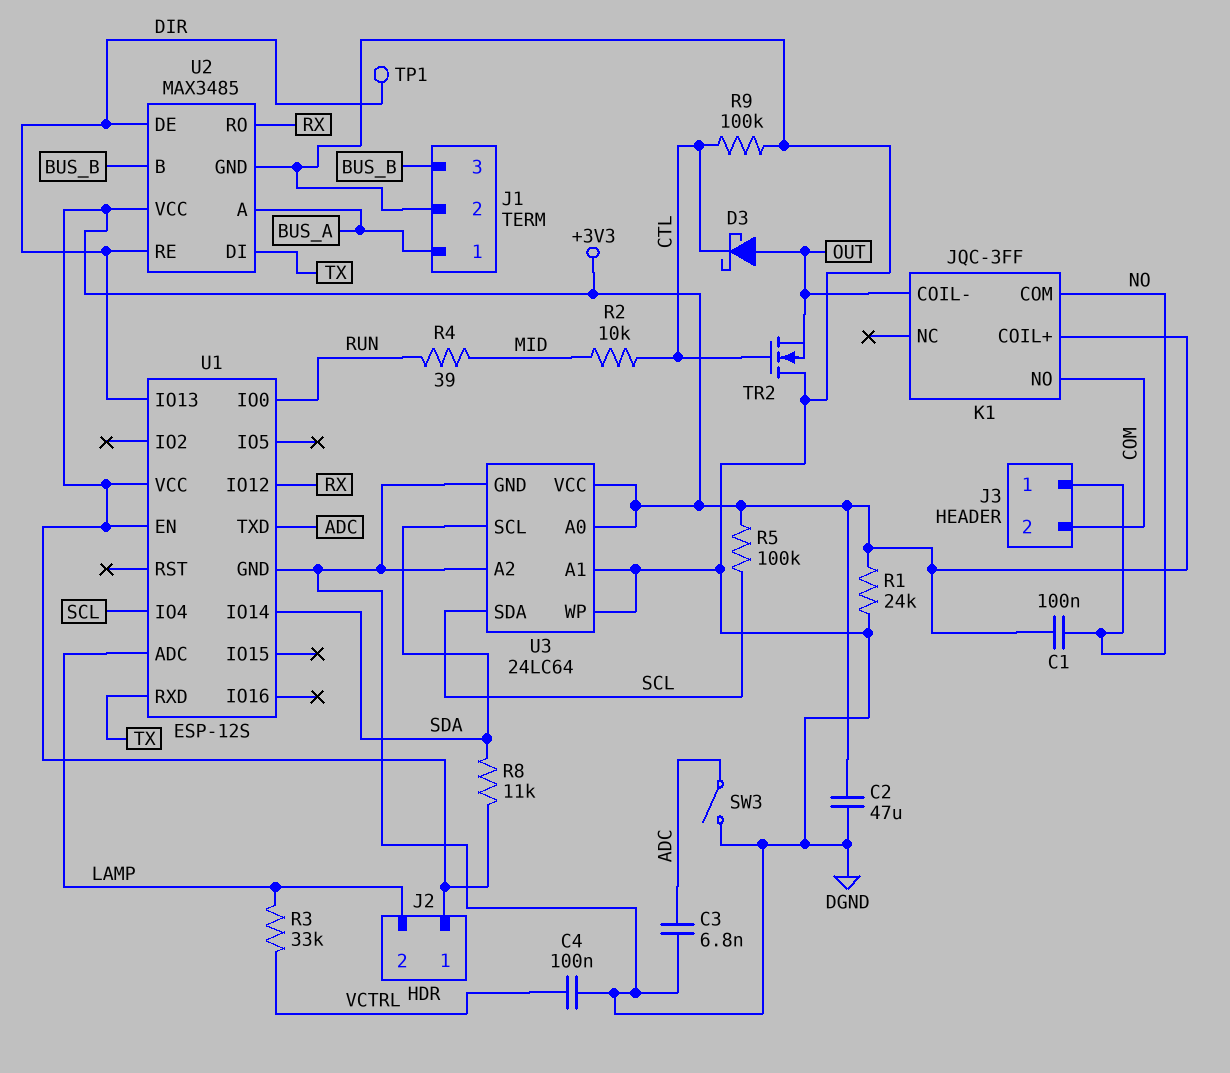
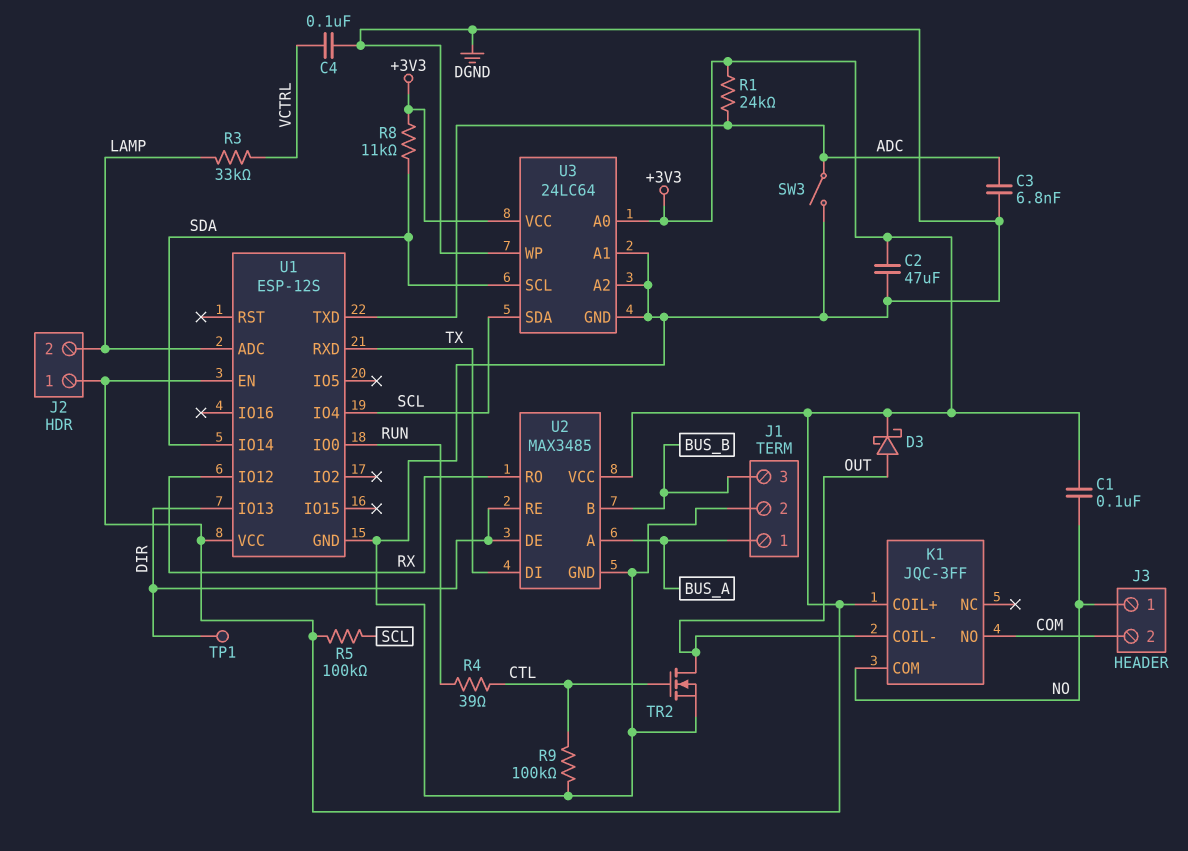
D3: schottky (A OUT, K CTL) -> schottky (A OUT, K +3V3)
R1: 24k (+3V3, DGND) -> 24k (+3V3, ADC)
R2: 10k (CTL, MID) -> none
R4: 39 (MID, RUN) -> 39 (CTL, RUN)
TR2: NMOS (G CTL, D DGND, S OUT) -> NMOS (G CTL, D OUT, S DGND)

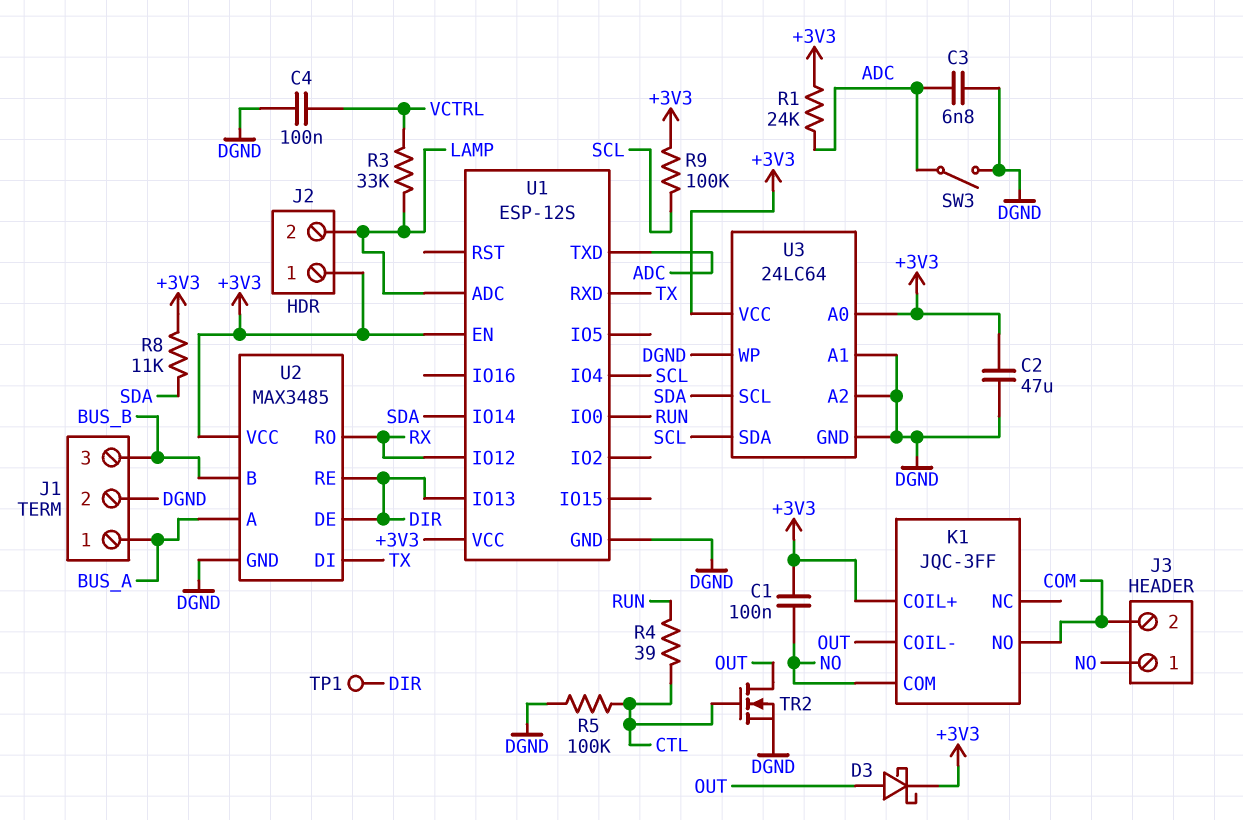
R5: 100k (+3V3, SCL) -> 100k (CTL, DGND)
R9: 100k (CTL, DGND) -> 100k (+3V3, SCL)

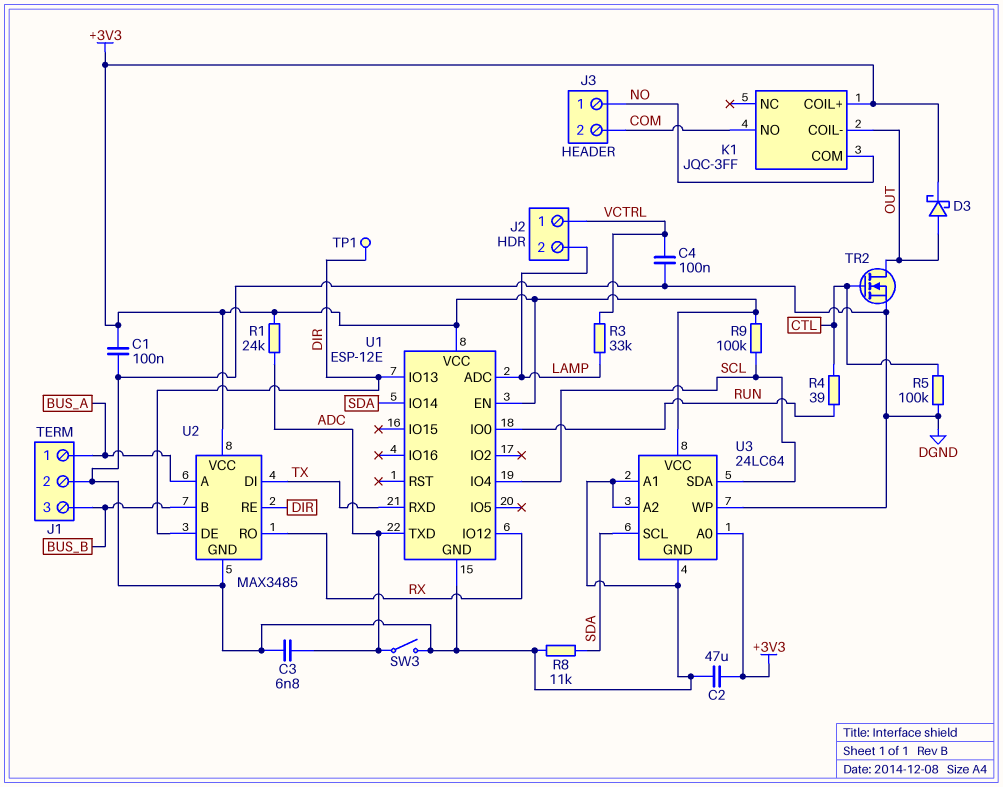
C1: 100nF (+3V3, NO) -> 100nF (+3V3, DGND)
J2 pin 1: +3V3 -> VCTRL
R8: 11k (+3V3, SDA) -> 11k (DGND, SDA)
U1: ESP-12S -> ESP-12E

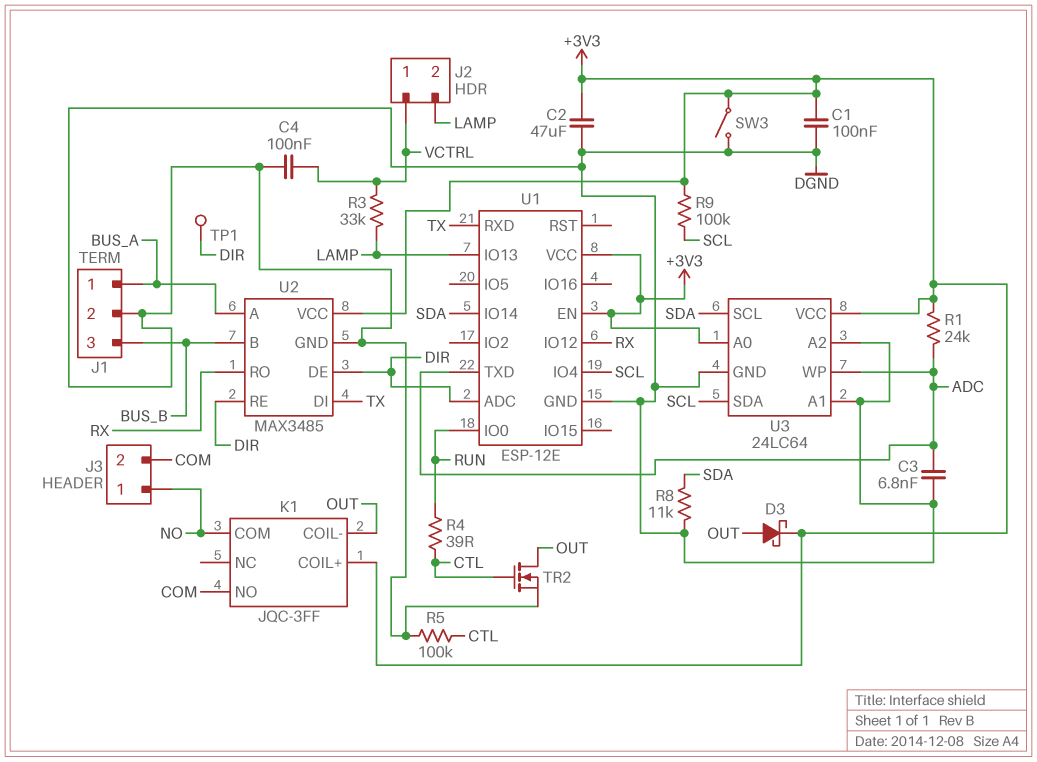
SW3: switch (ADC, DGND) -> switch (+3V3, DGND)
U1 pin ADC: LAMP -> DIR
U1 pin IO13: DIR -> LAMP
U3 pin WP: DGND -> ADC

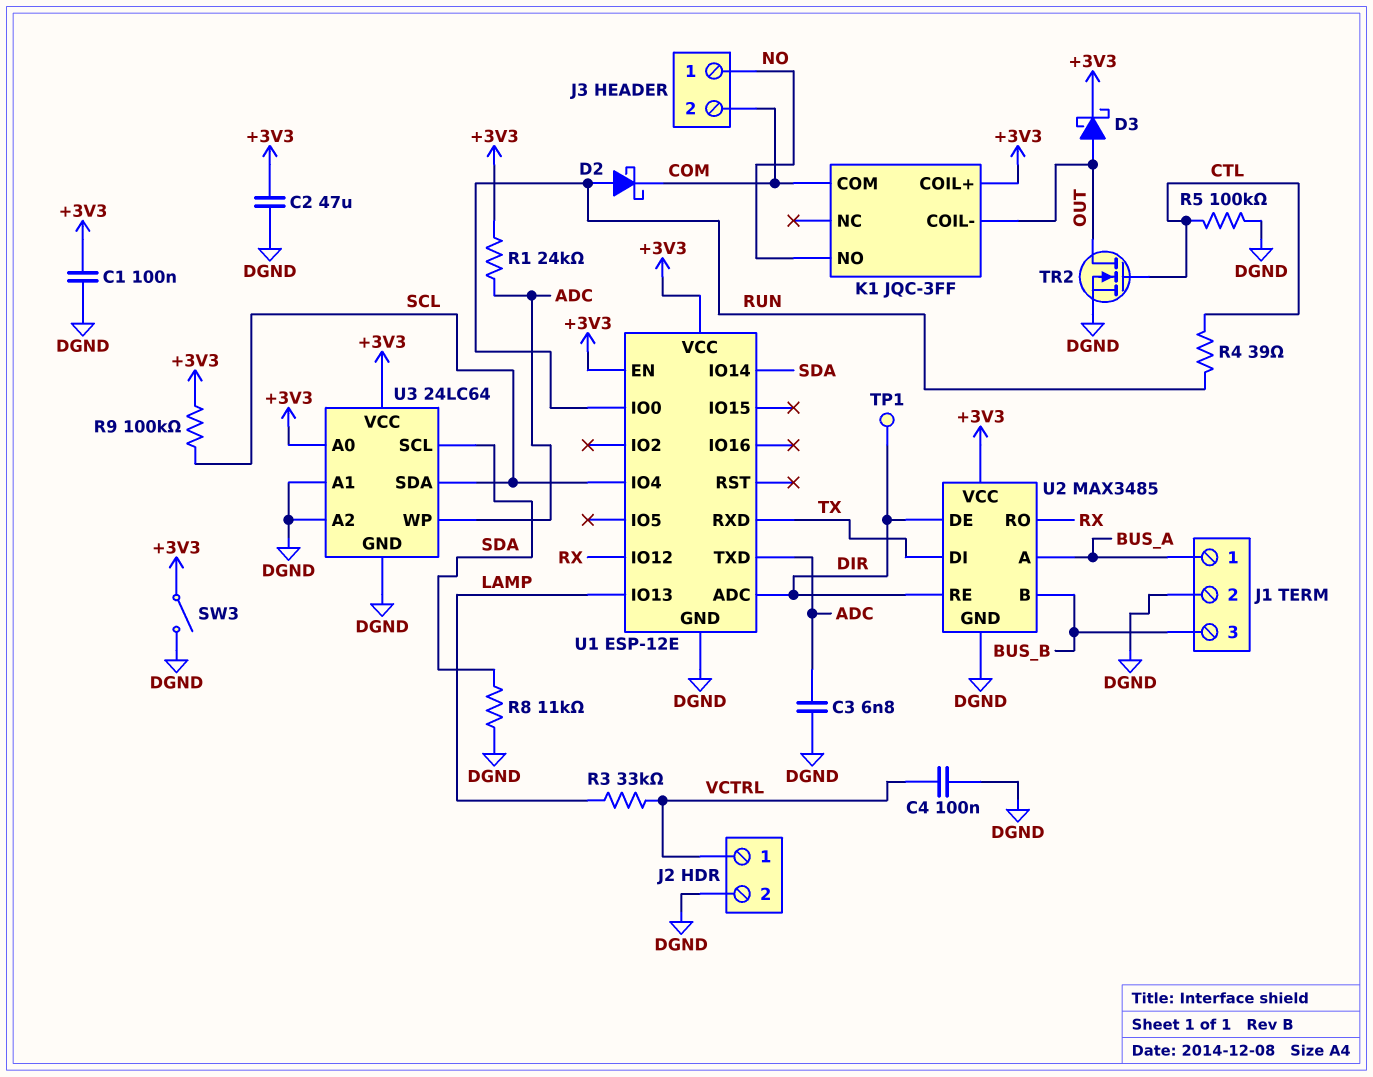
D2: none -> schottky (A RUN, K COM)
J2 pin 2: LAMP -> DGND
K1 pin COM: NO -> COM
K1 pin NO: COM -> NO

